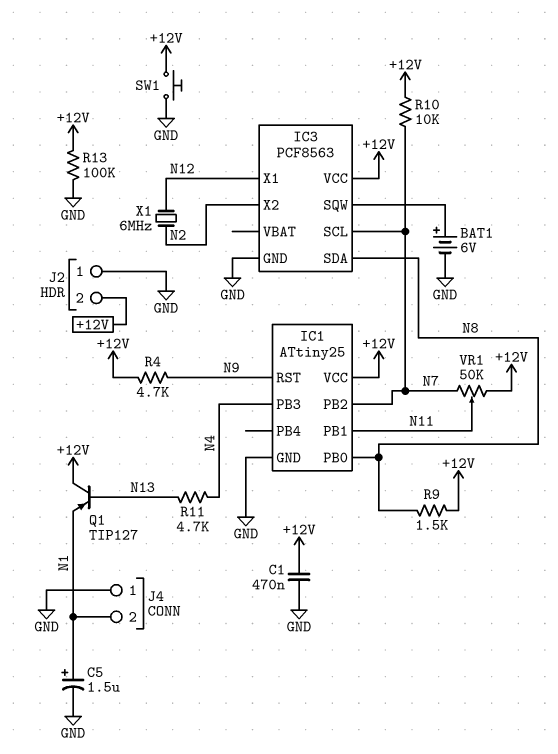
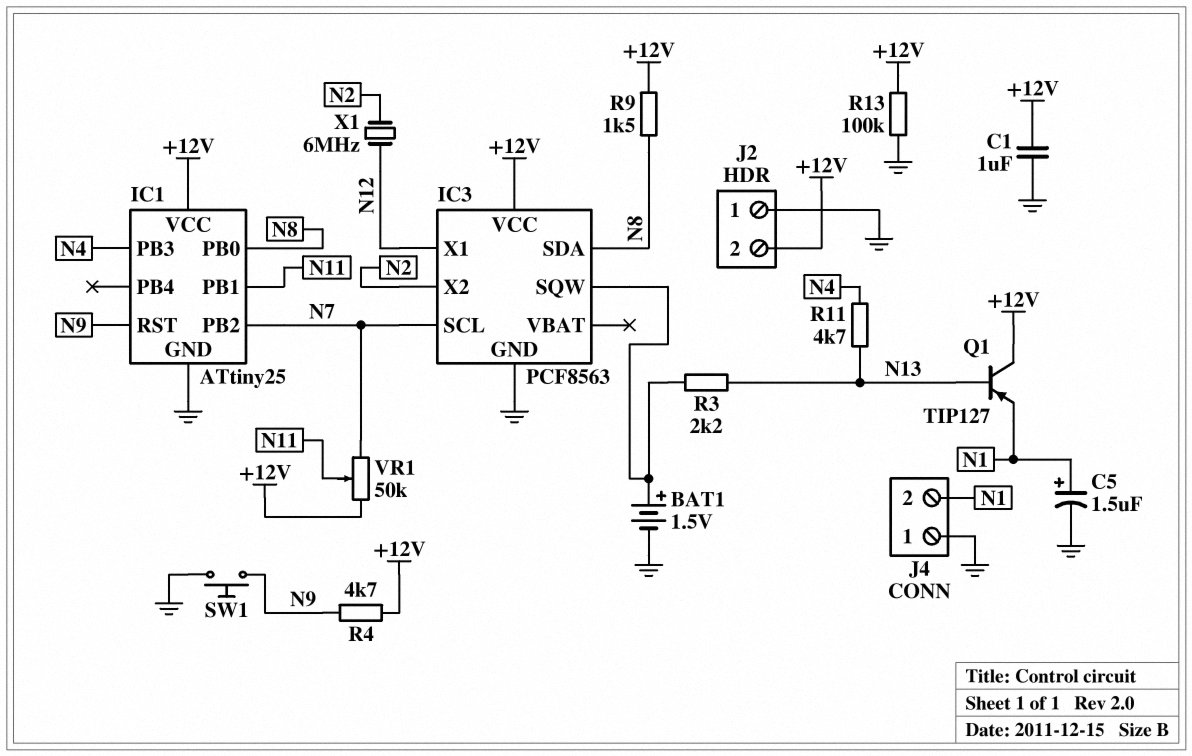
BAT1: 6V (plus IC3/SQW, minus GND) -> 1.5V (plus IC3/SQW, minus GND)
C1: 470nF (+12V, GND) -> 1uF (+12V, GND)
R3: none -> 2.2k (IC3/SQW, N13)
R10: 10k (+12V, N7) -> none
SW1: button (+12V, GND) -> button (GND, N9)

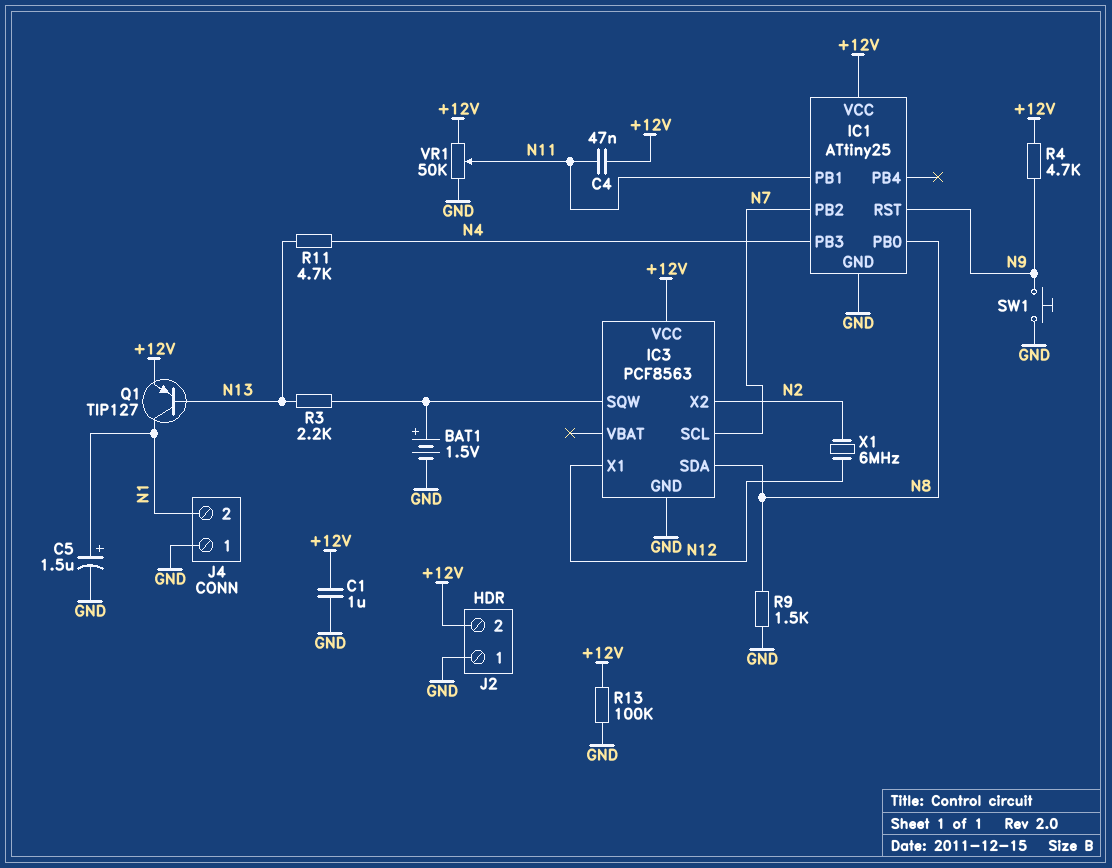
C4: none -> 47nF (+12V, N11)
Q1: PNP TIP127 (B N13, C +12V, E N1) -> PNP TIP127 (B N13, C N1, E +12V)
R9: 1.5k (+12V, N8) -> 1.5k (GND, N8)
VR1: 50k (+12V, N7, wiper N11) -> 50k (+12V, GND, wiper N11)

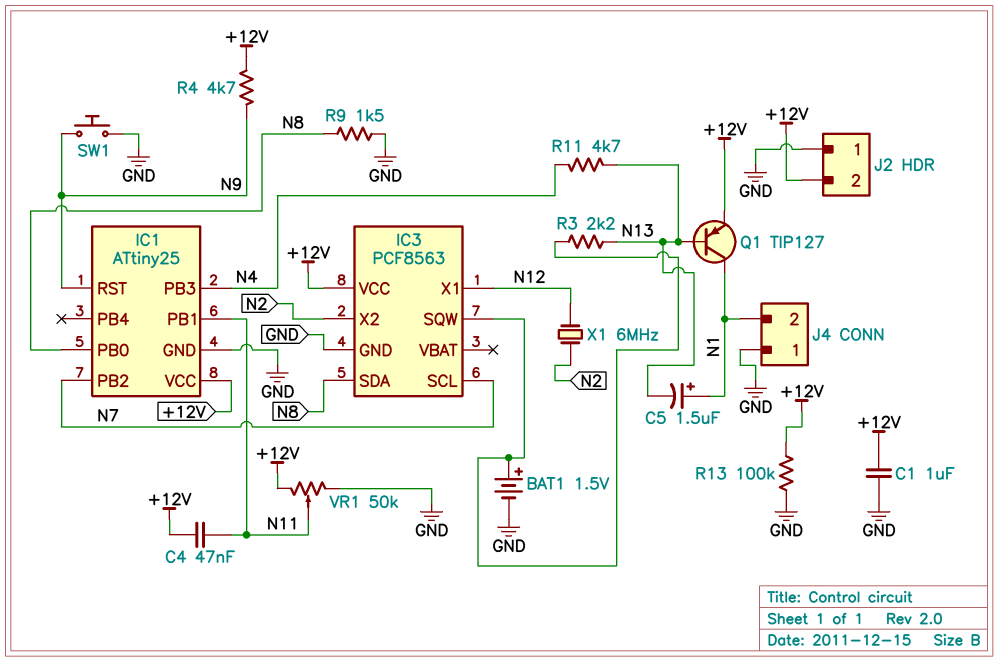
C5: 1.5uF (plus N1, minus GND) -> 1.5uF (plus N1, minus N13)

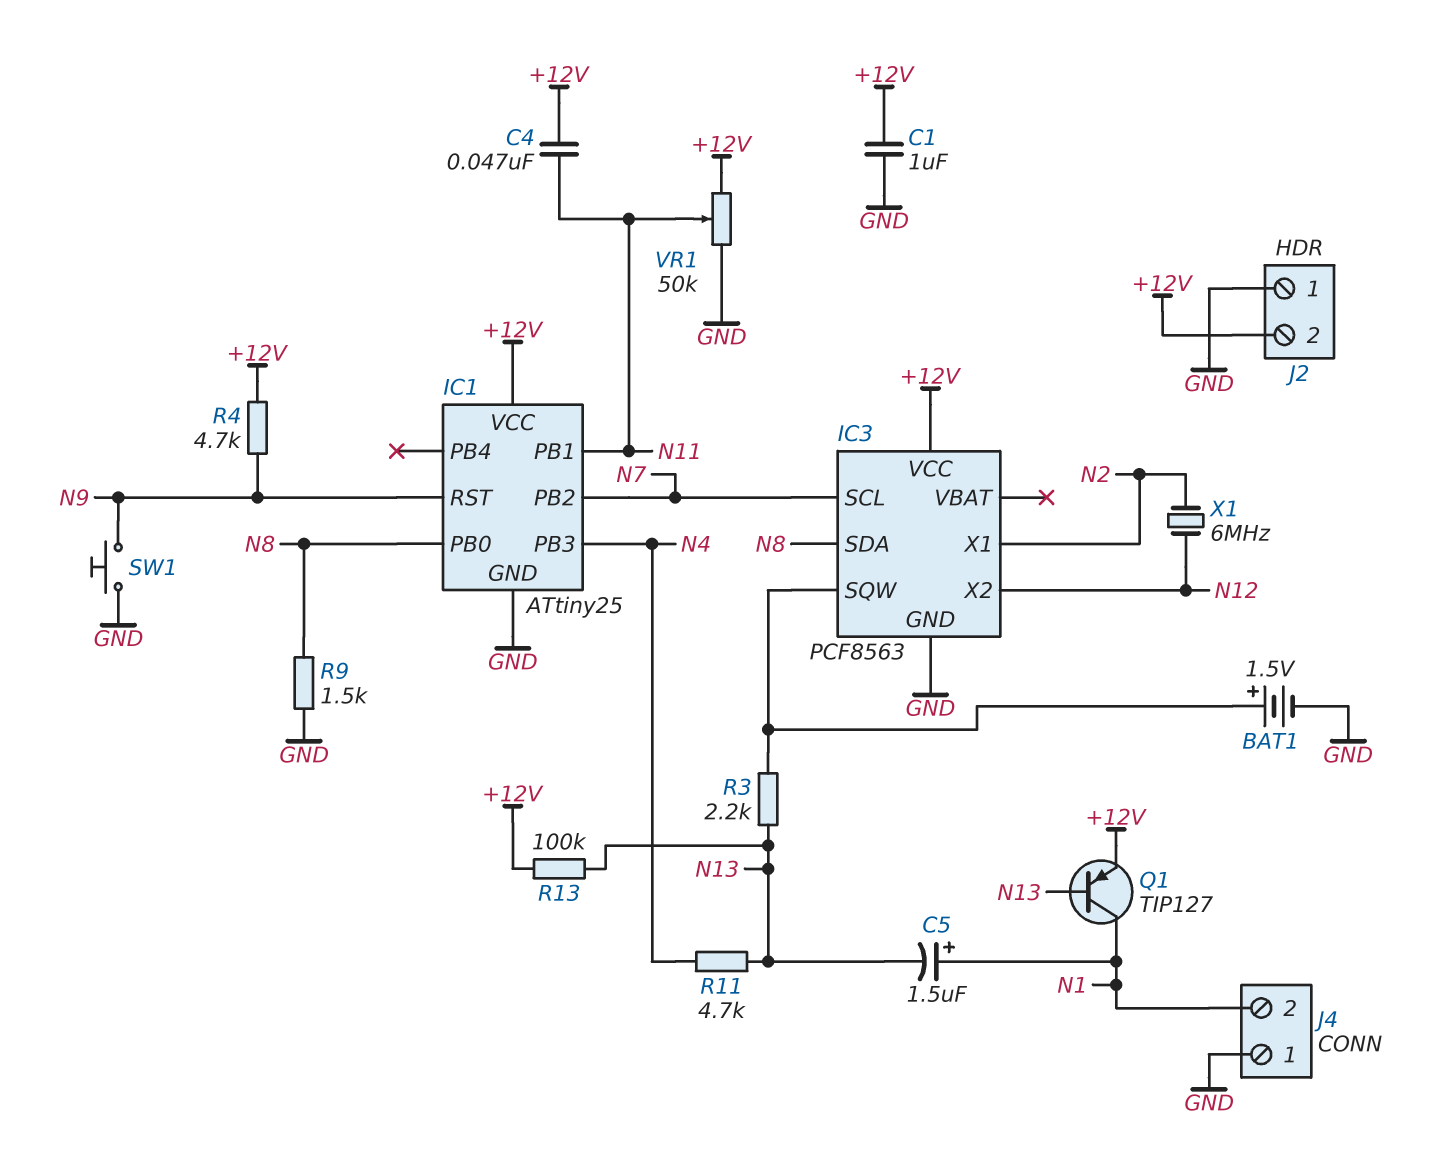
IC3 pin X1: N12 -> N2
IC3 pin X2: N2 -> N12
R13: 100k (+12V, GND) -> 100k (+12V, N13)

